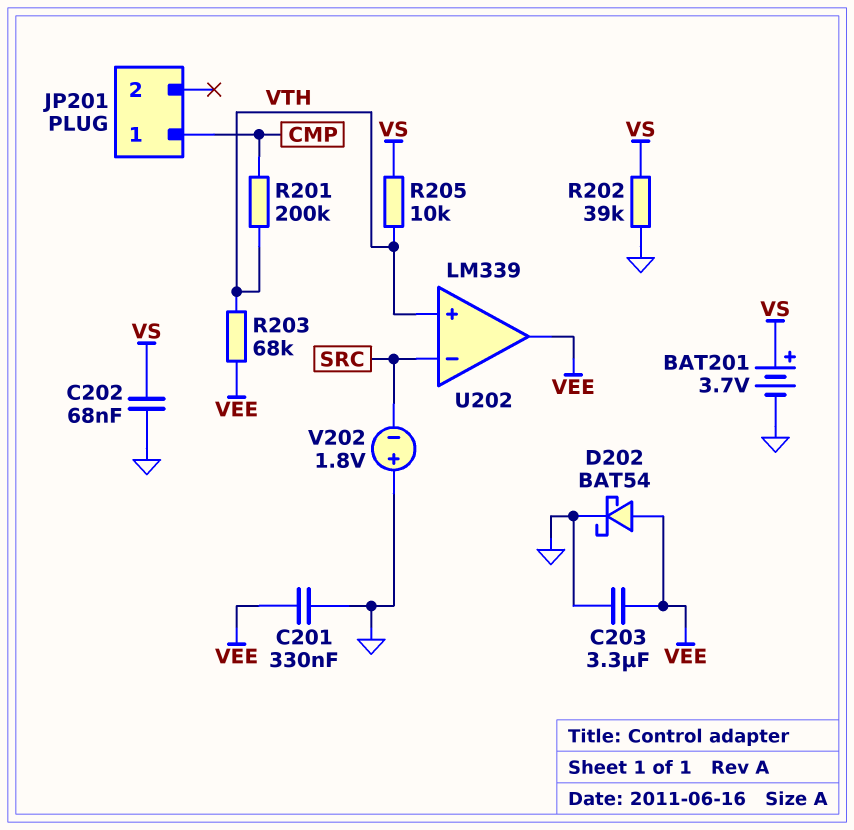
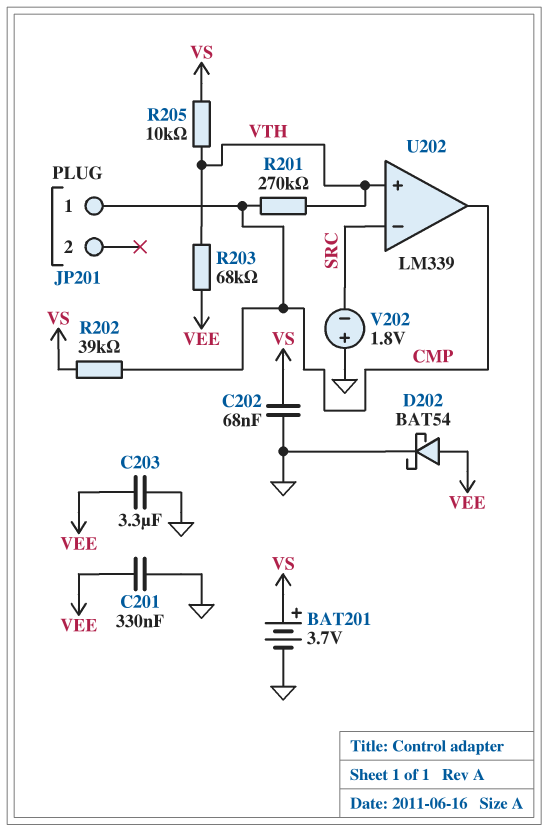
R201: 200k (CMP, VTH) -> 270k (CMP, VTH)
R202: 39k (GND, VS) -> 39k (CMP, VS)
U202 pin out: VEE -> CMP

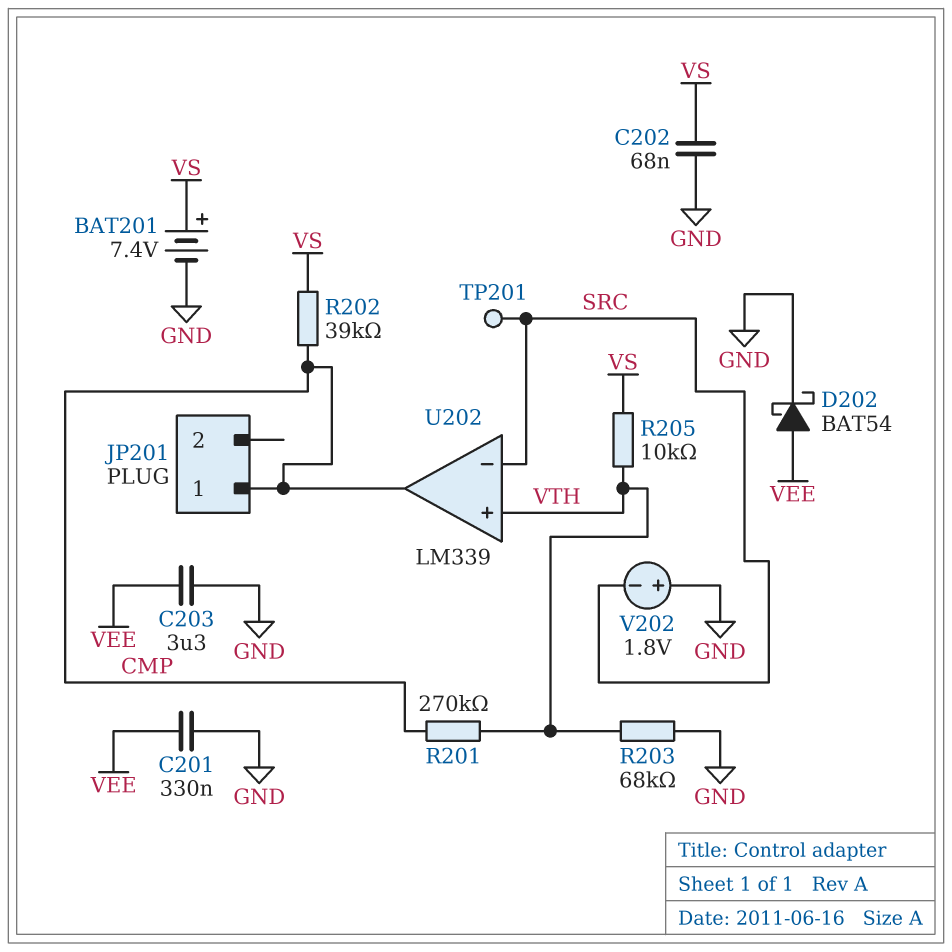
BAT201: 3.7V (plus VS, minus GND) -> 7.4V (plus VS, minus GND)
R203: 68k (VEE, VTH) -> 68k (GND, VTH)
TP201: none -> test point (SRC)

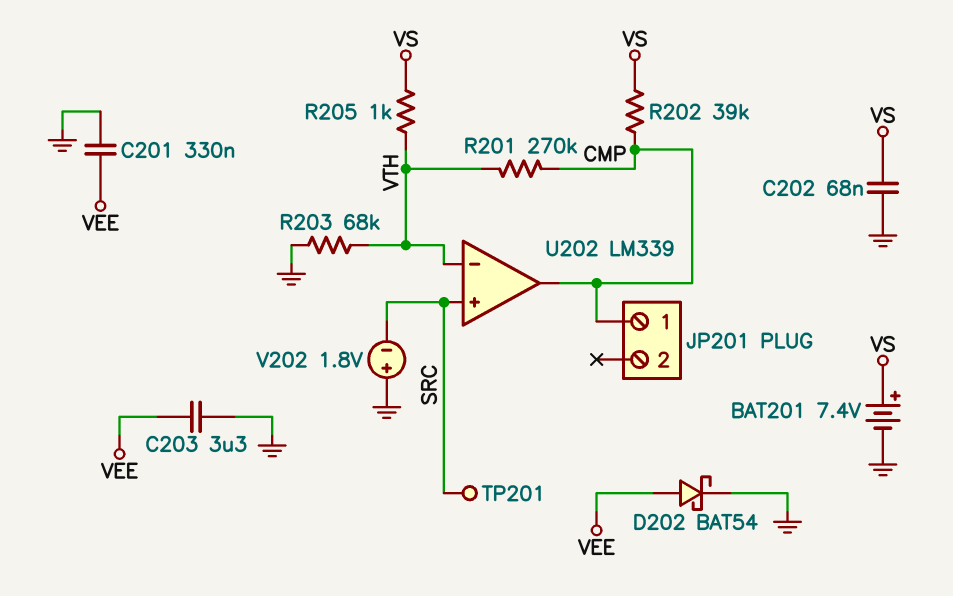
R205: 10k (VS, VTH) -> 1k (VS, VTH)
U202 pin in+: VTH -> SRC
U202 pin in-: SRC -> VTH

